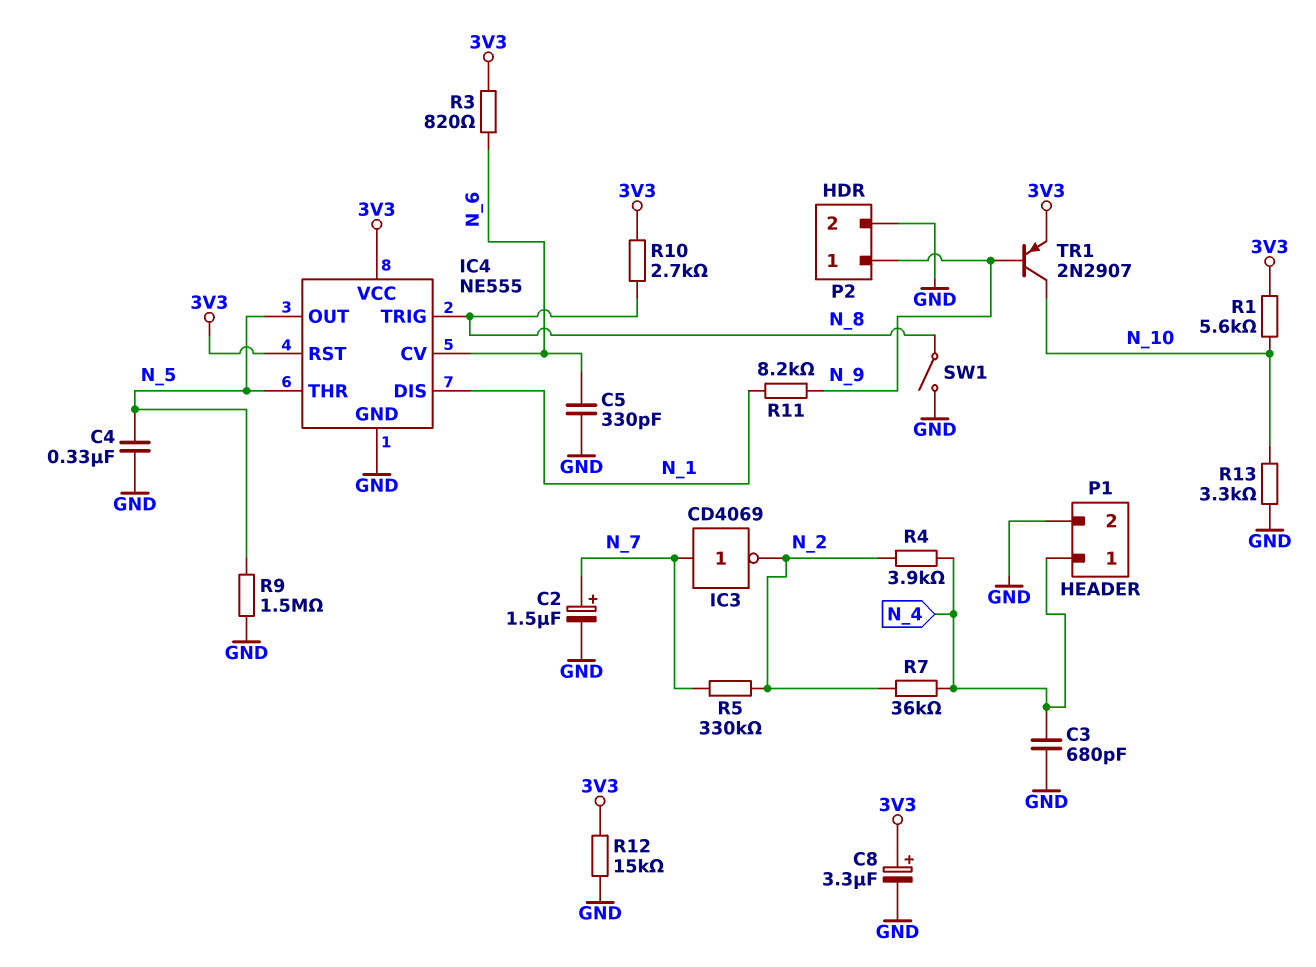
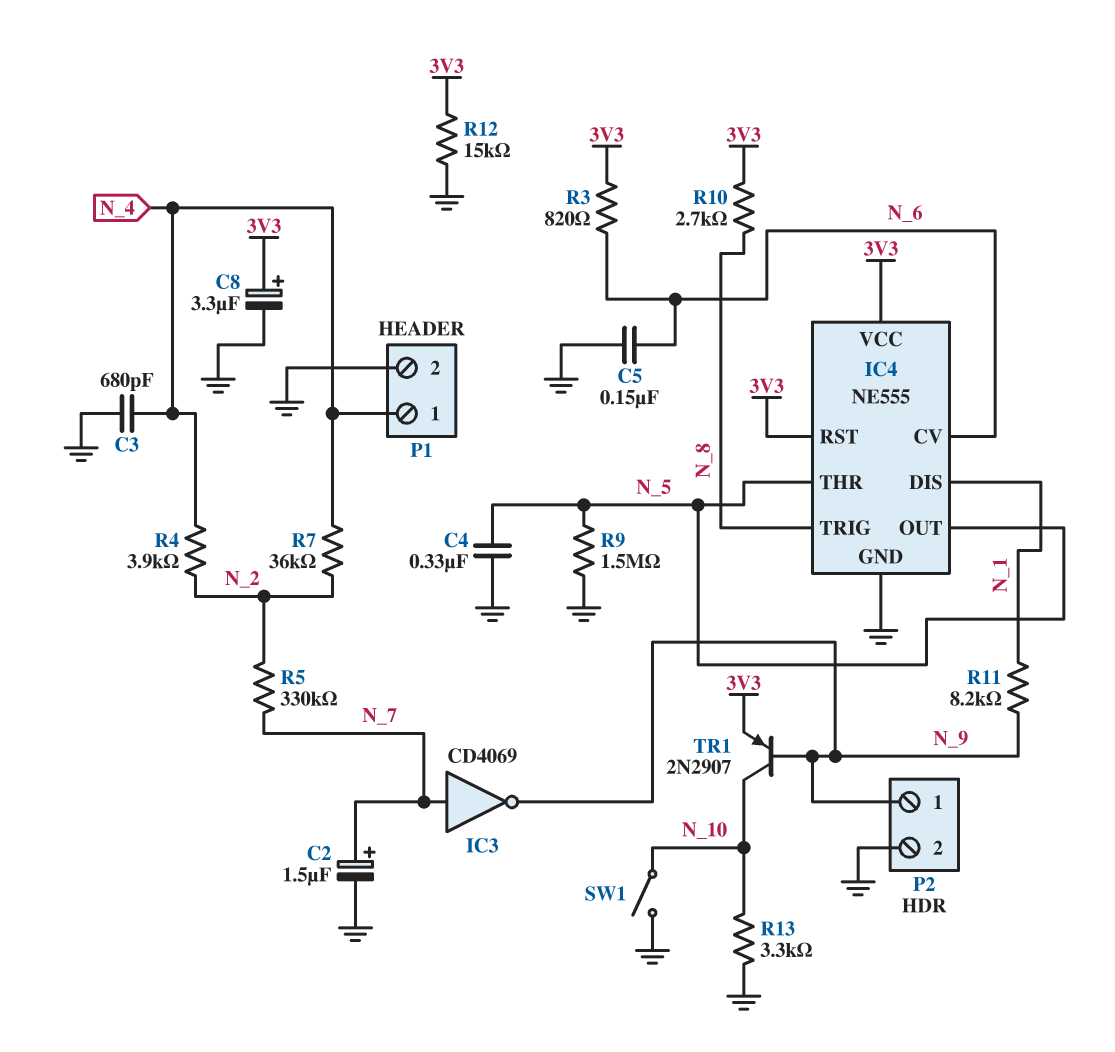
C5: 330pF (GND, N_6) -> 150nF (GND, N_6)
IC3: NOT CD4069 (in N_7, out N_2) -> NOT CD4069 (in N_7, out N_9)
R1: 5.6k (3V3, N_10) -> none
SW1: switch (GND, N_8) -> switch (GND, N_10)

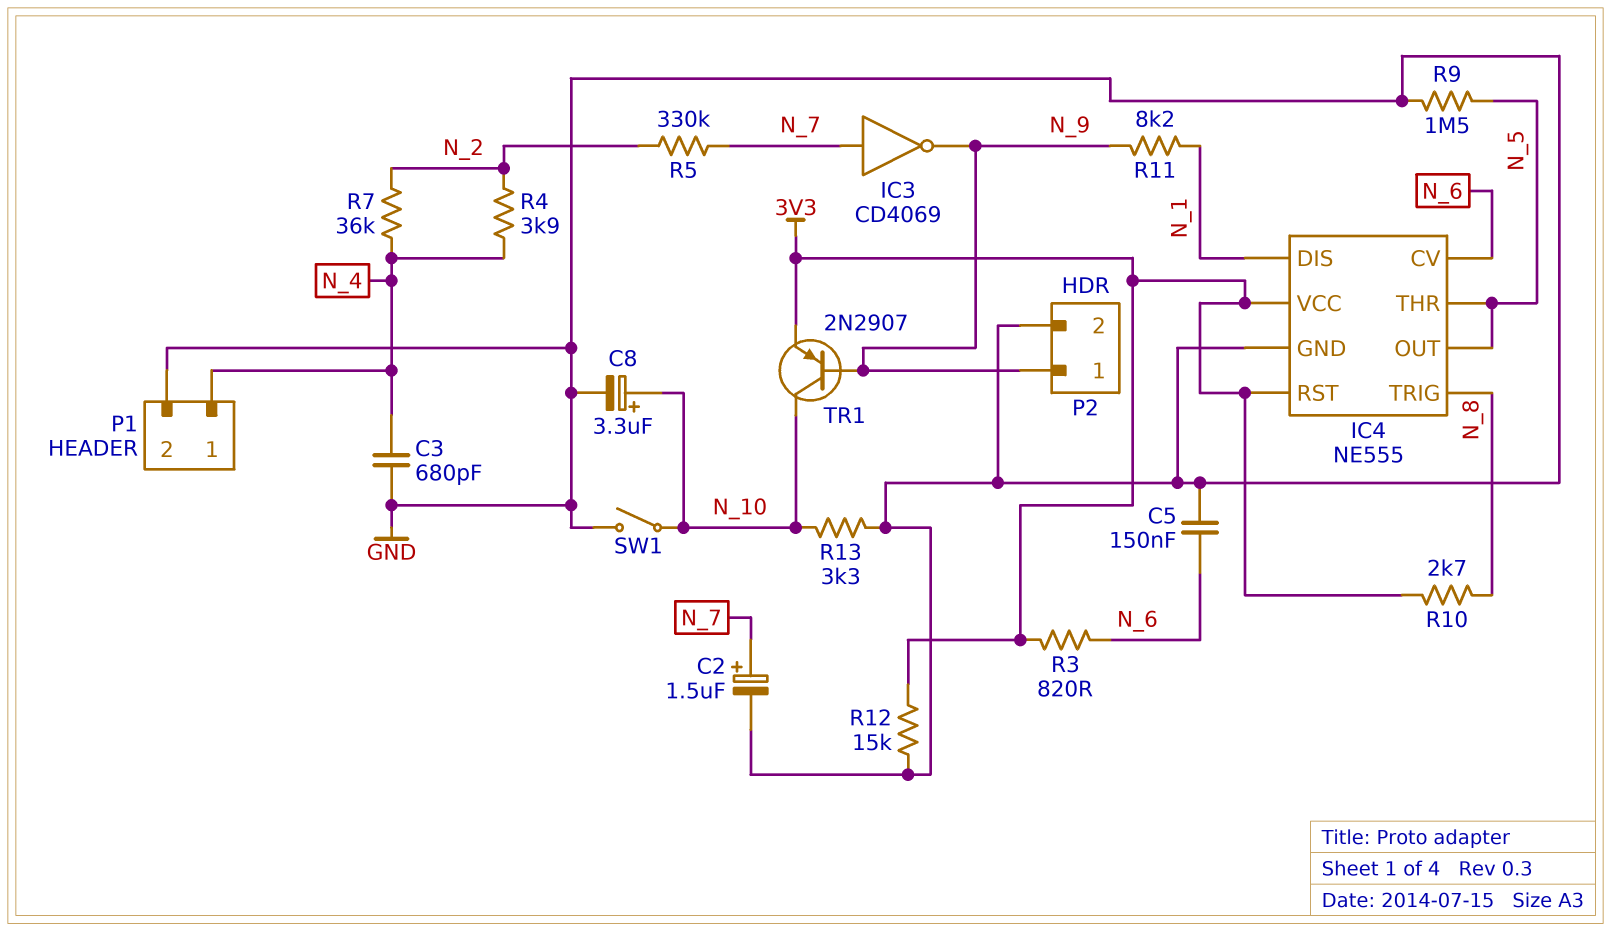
C4: 330nF (GND, N_5) -> none
C8: 3.3uF (plus 3V3, minus GND) -> 3.3uF (plus N_10, minus GND)

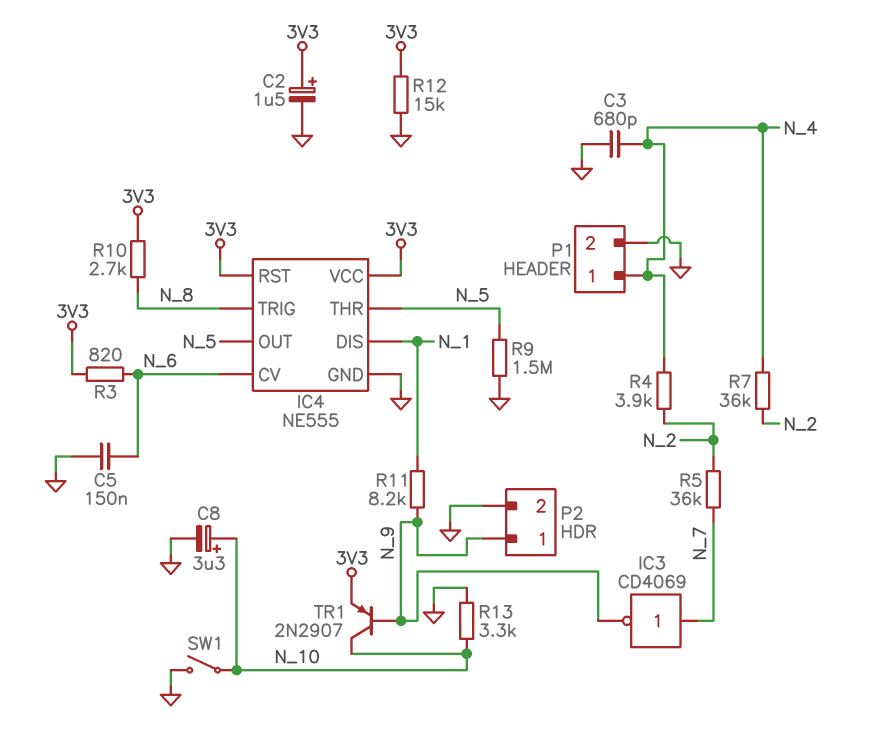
C2: 1.5uF (plus N_7, minus GND) -> 1.5uF (plus 3V3, minus GND)
R5: 330k (N_2, N_7) -> 36k (N_2, N_7)

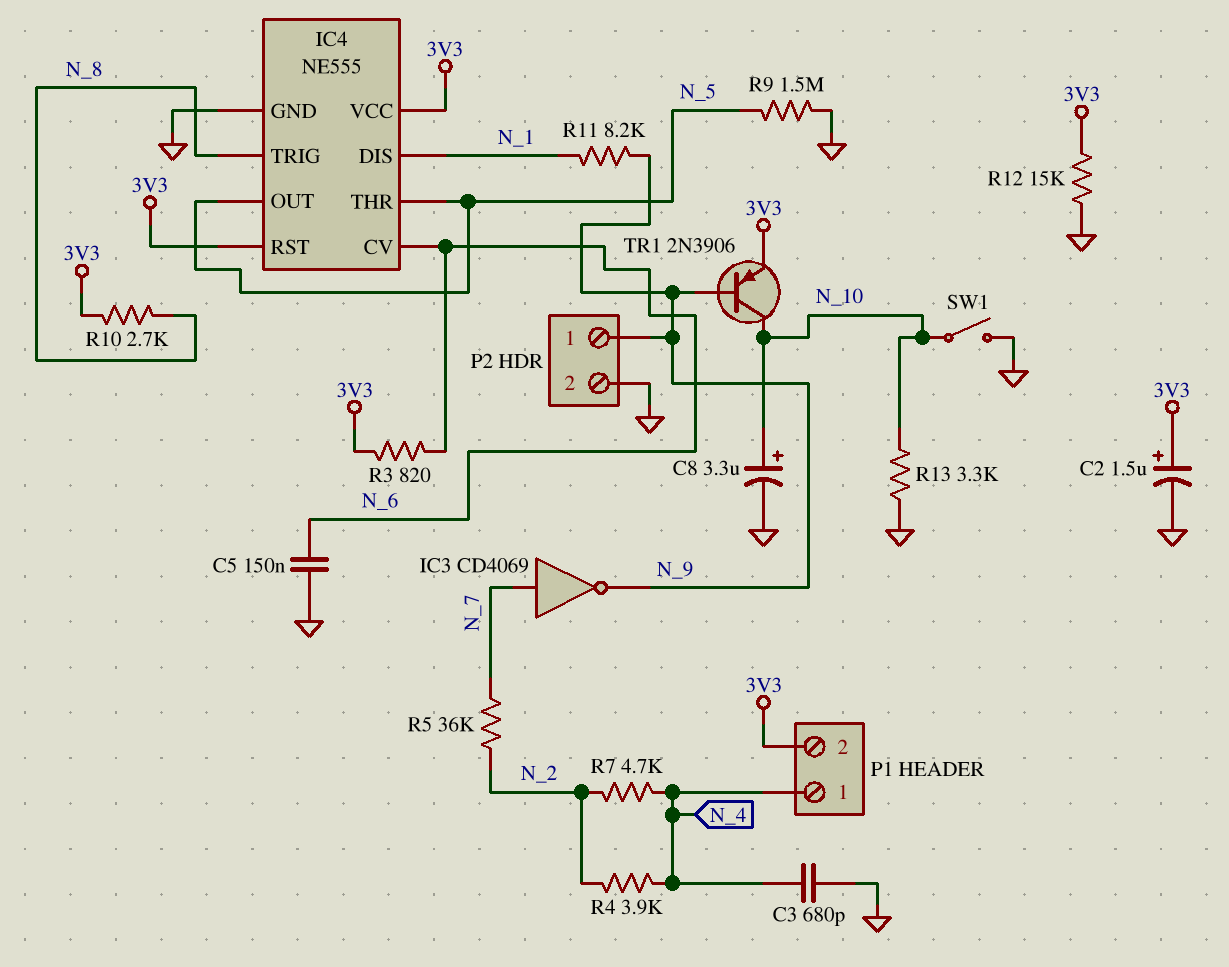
P1 pin 2: GND -> 3V3
R7: 36k (N_2, N_4) -> 4.7k (N_2, N_4)
TR1: PNP 2N2907 (B N_9, C N_10, E 3V3) -> PNP 2N3906 (B N_9, C N_10, E 3V3)

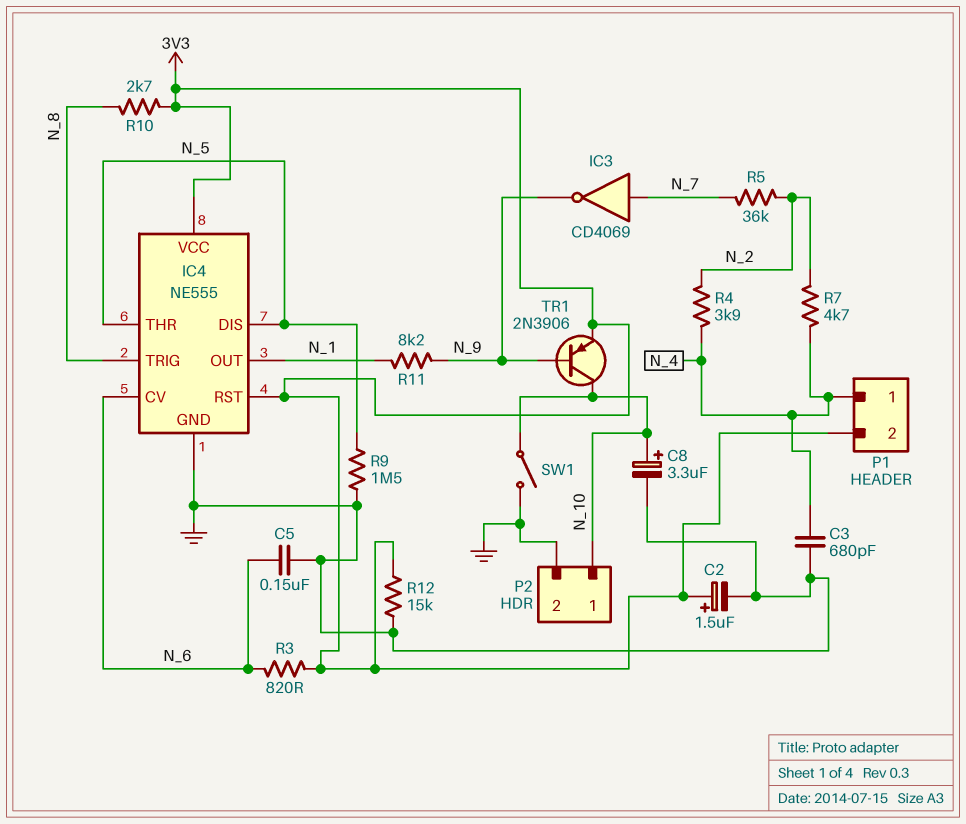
IC4 pin DIS: N_1 -> N_5
IC4 pin OUT: N_5 -> N_1
P2 pin 1: N_9 -> N_10
R13: 3.3k (GND, N_10) -> none

